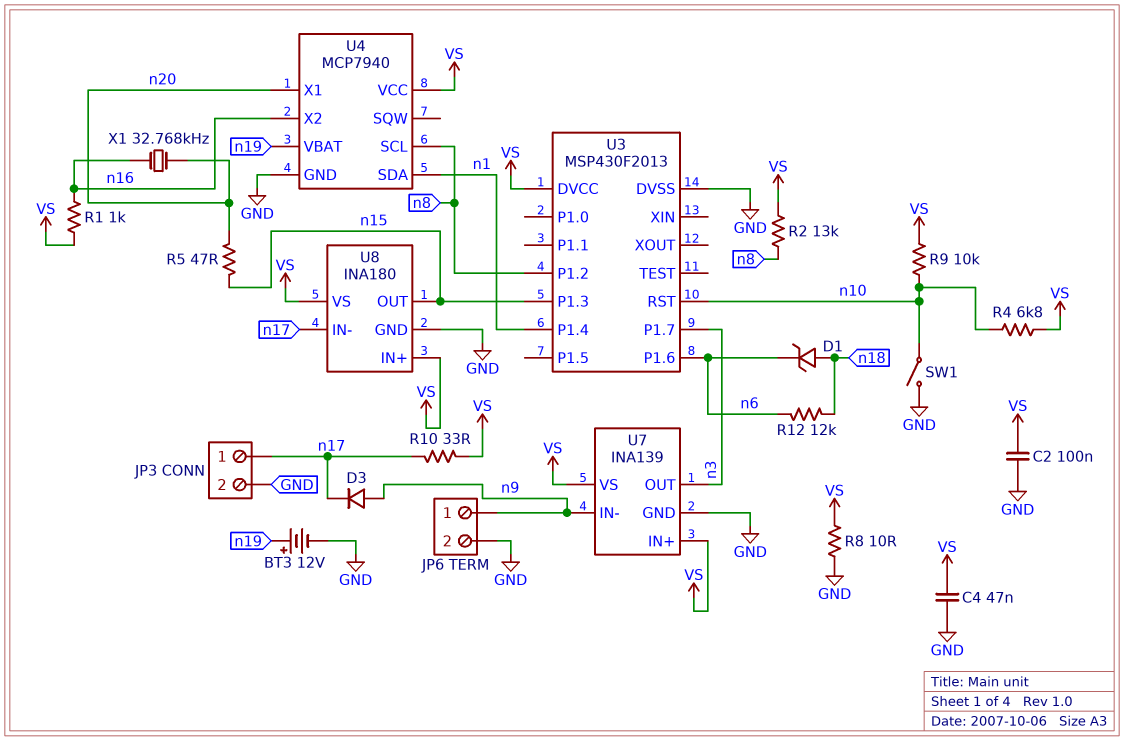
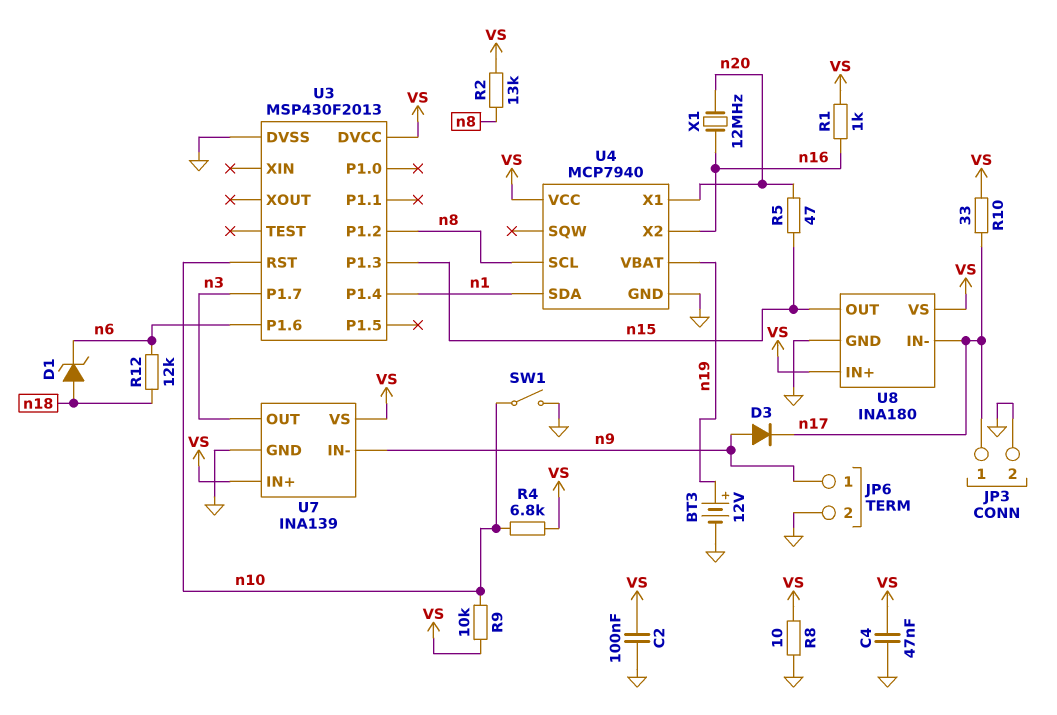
X1: 32.768kHz (n16, n20) -> 12MHz (n16, n20)

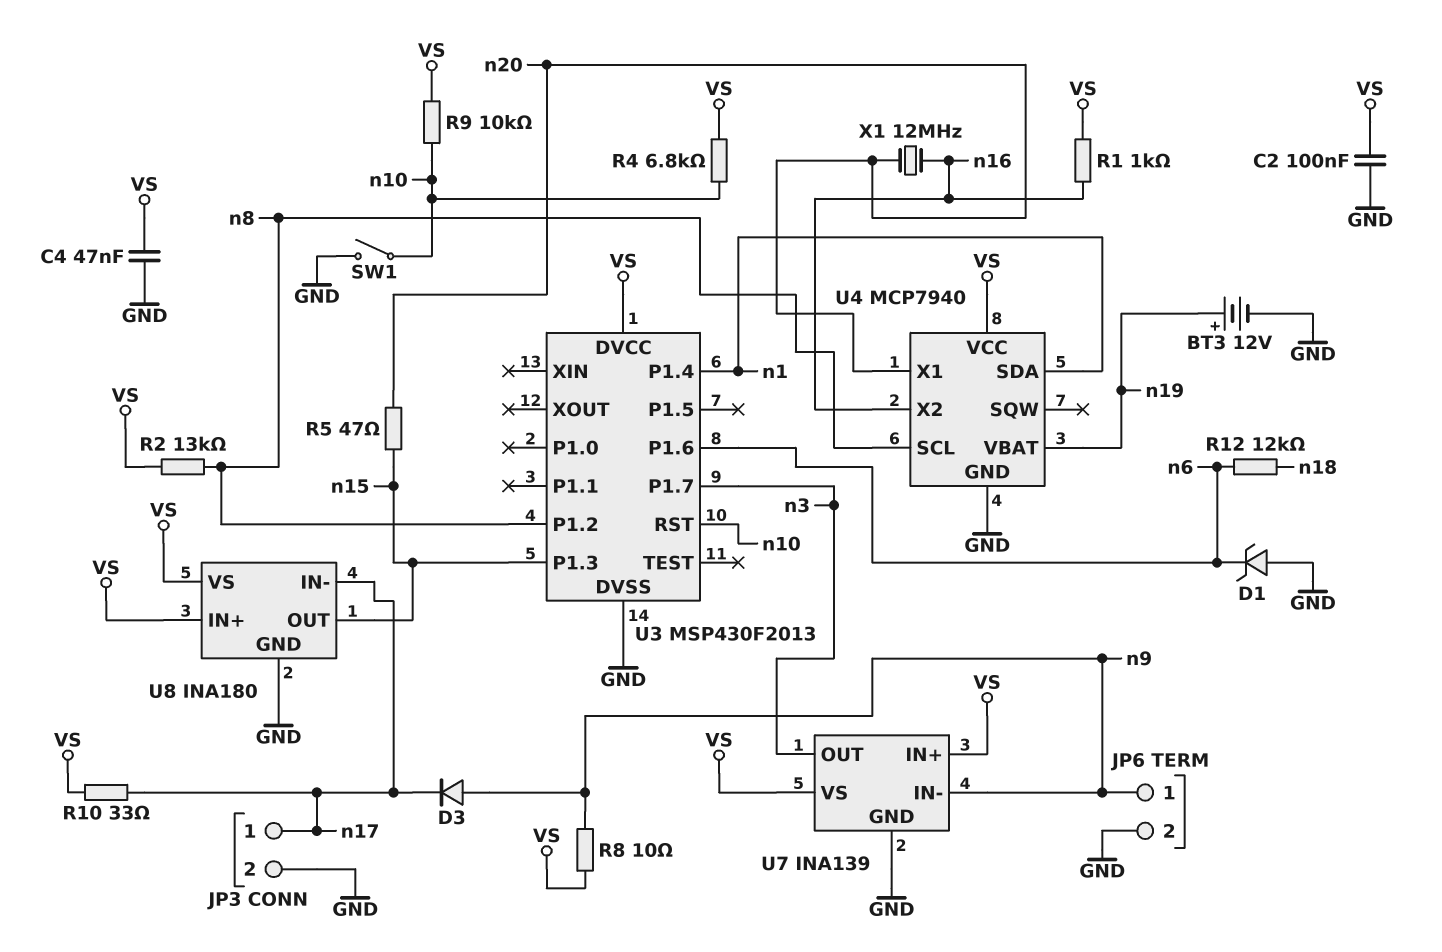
D1: zener (A n18, K n6) -> zener (A GND, K n6)
R8: 10 (GND, VS) -> 10 (VS, n9)

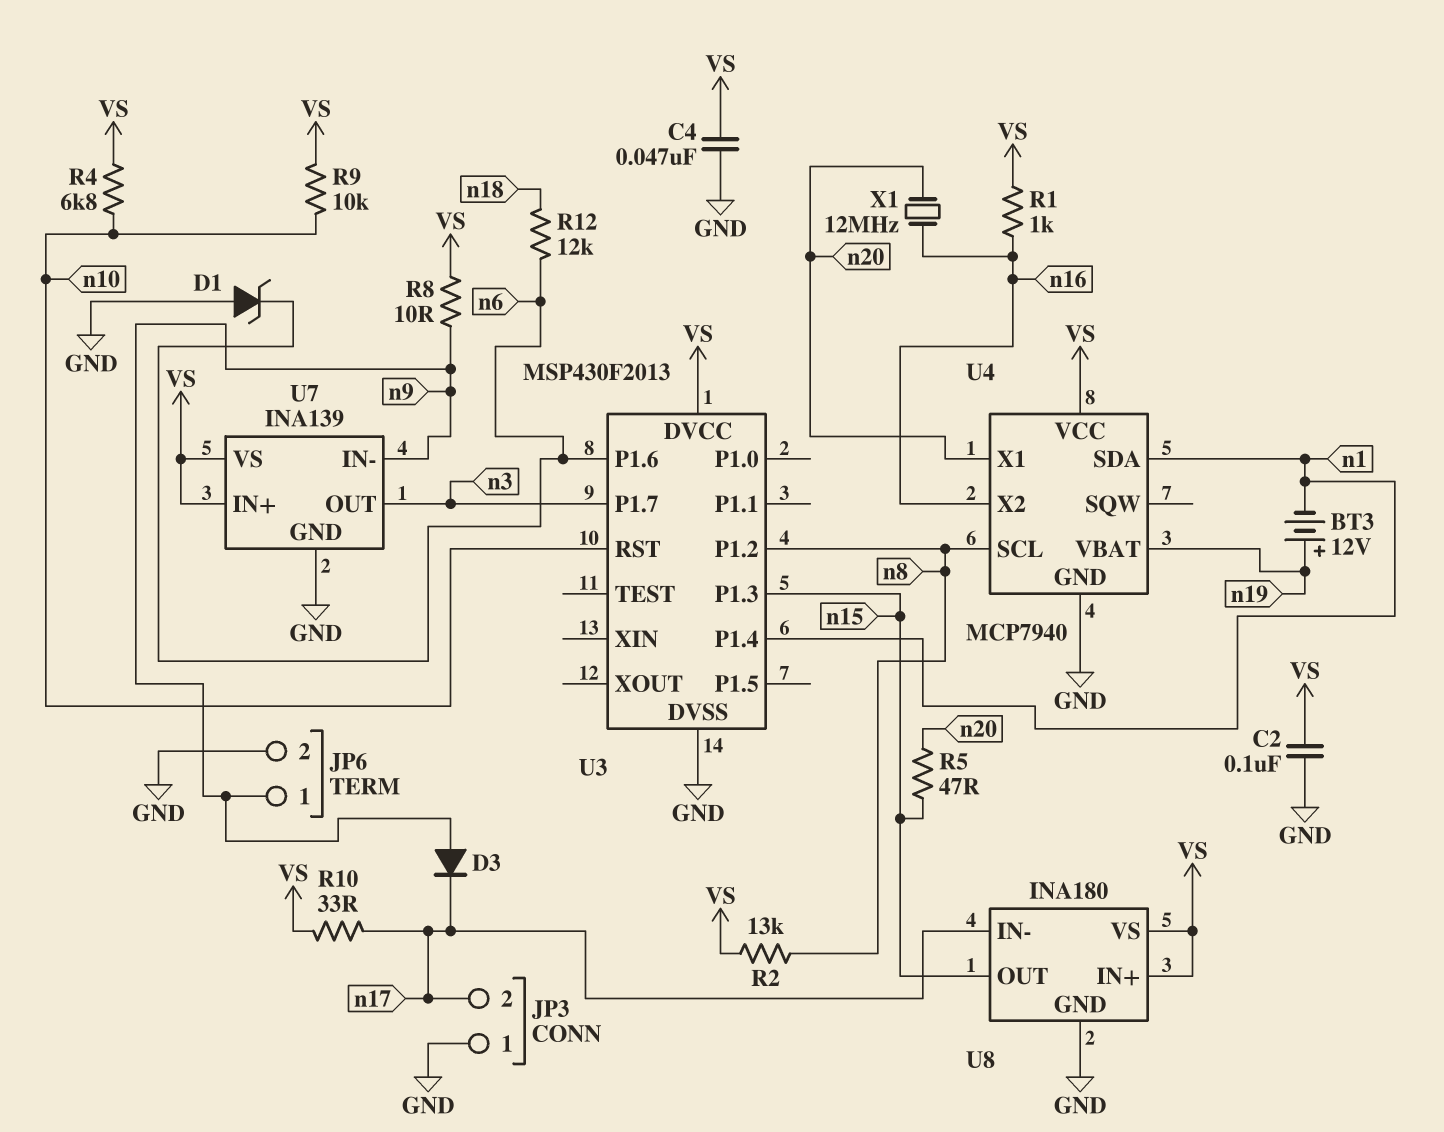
BT3: 12V (plus n19, minus GND) -> 12V (plus n19, minus n1)
JP3 pin 1: n17 -> GND
JP3 pin 2: GND -> n17
SW1: switch (GND, n10) -> none

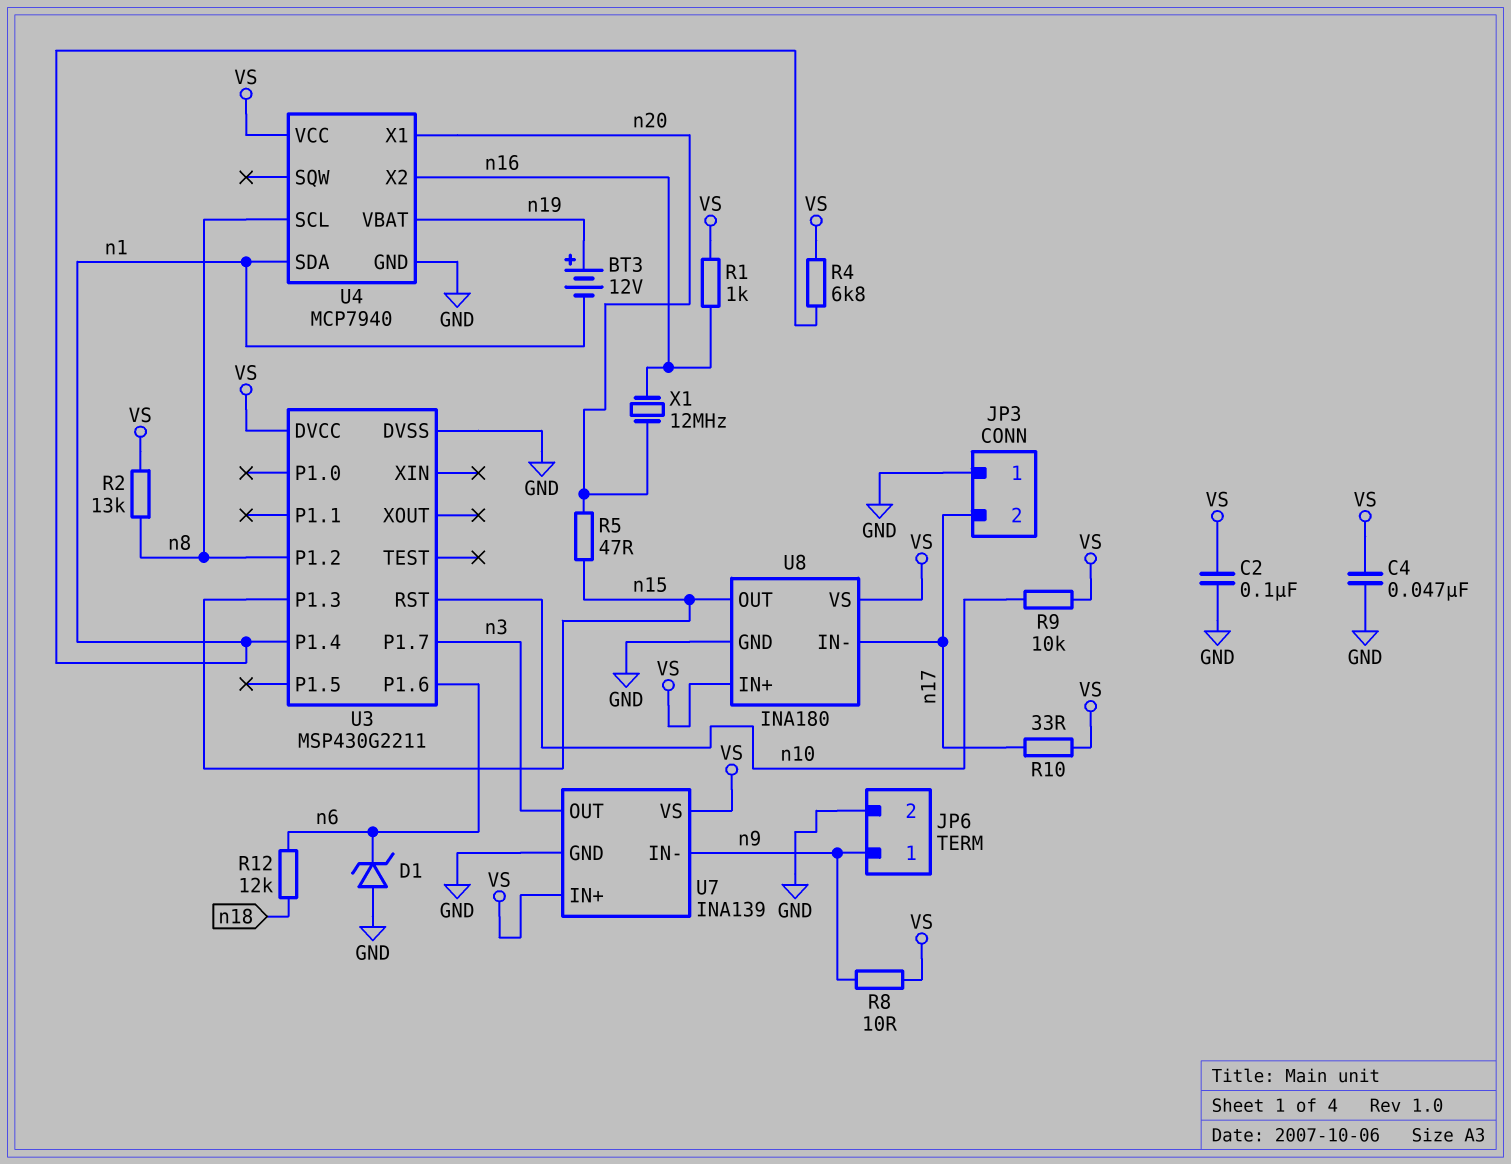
D3: diode (A n9, K n17) -> none
R4: 6.8k (VS, n10) -> 6.8k (VS, n1)
U3: MSP430F2013 -> MSP430G2211

